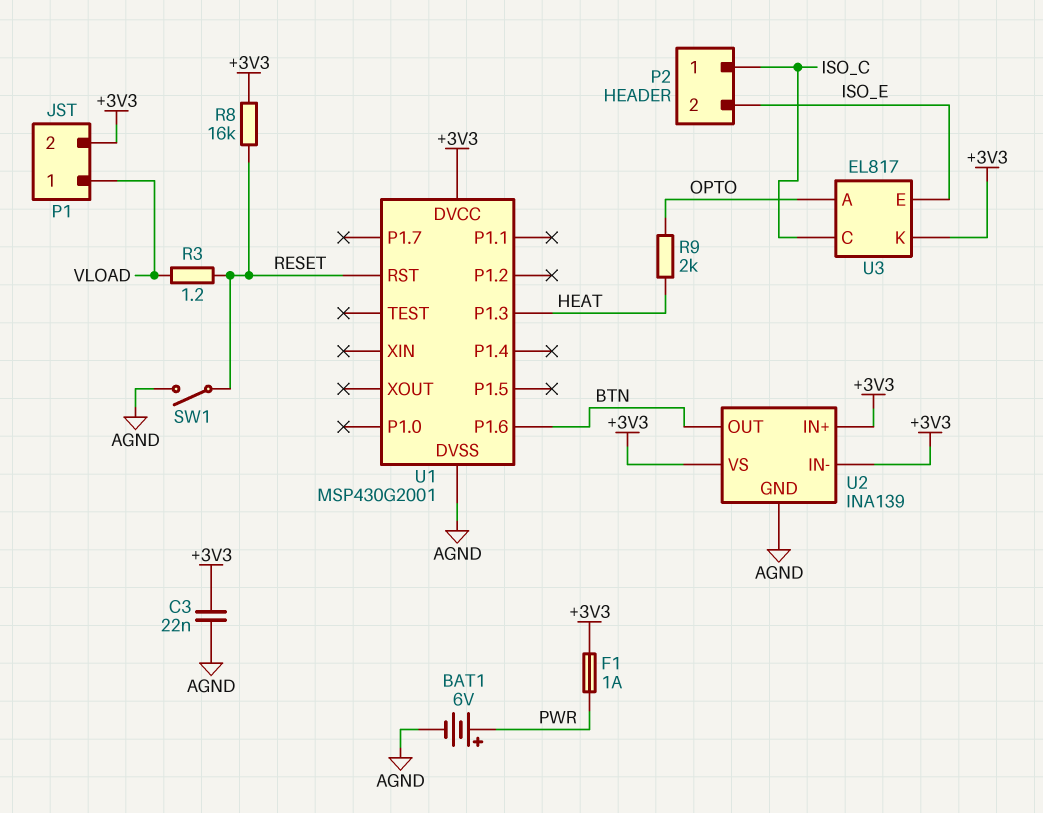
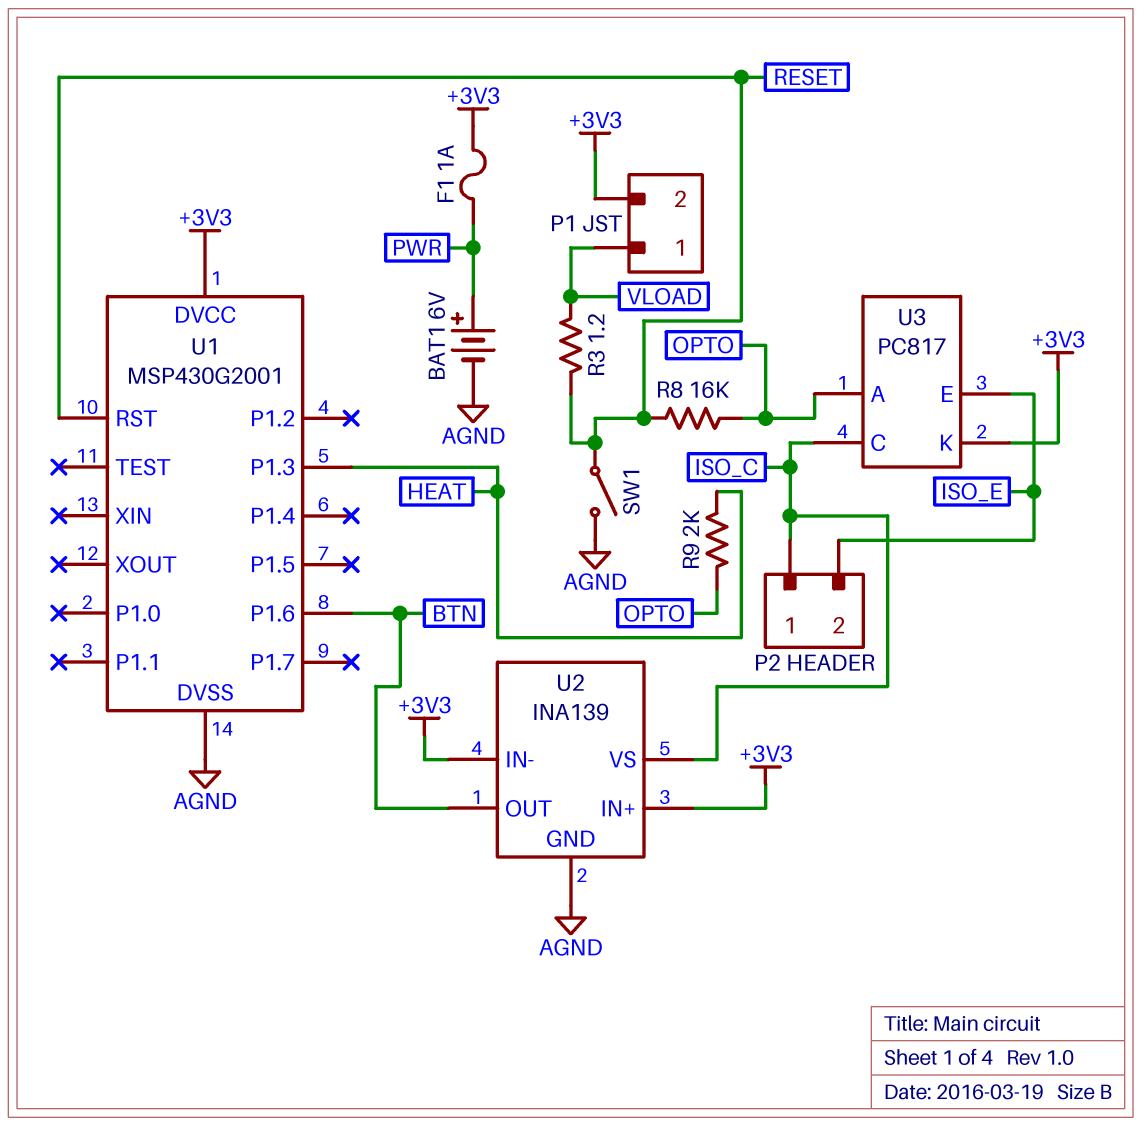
C3: 22nF (+3V3, AGND) -> none
R8: 16k (+3V3, RESET) -> 16k (OPTO, RESET)
U2 pin VS: +3V3 -> ISO_C
U3: EL817 -> PC817

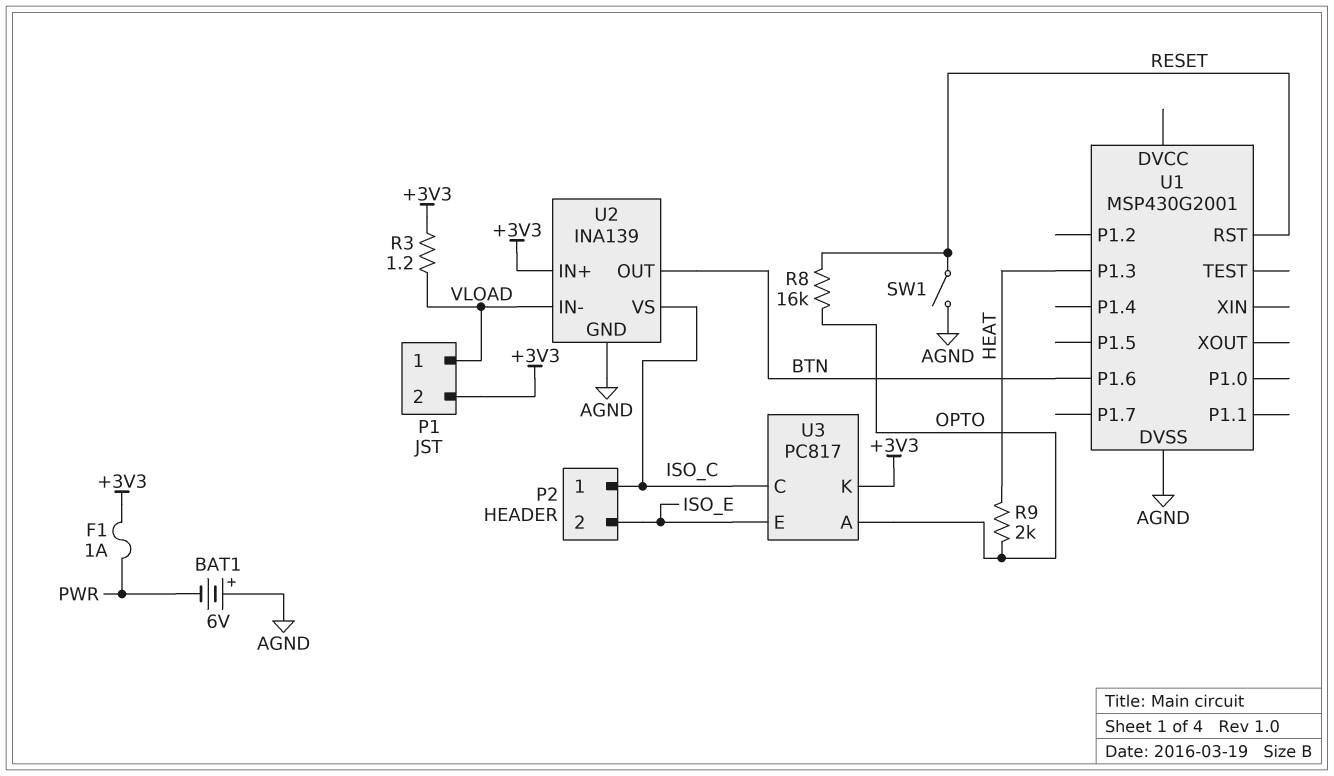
BAT1: 6V (plus PWR, minus AGND) -> 6V (plus AGND, minus PWR)
R3: 1.2 (RESET, VLOAD) -> 1.2 (+3V3, VLOAD)
U1 pin DVCC: +3V3 -> none
U2 pin IN-: +3V3 -> VLOAD

